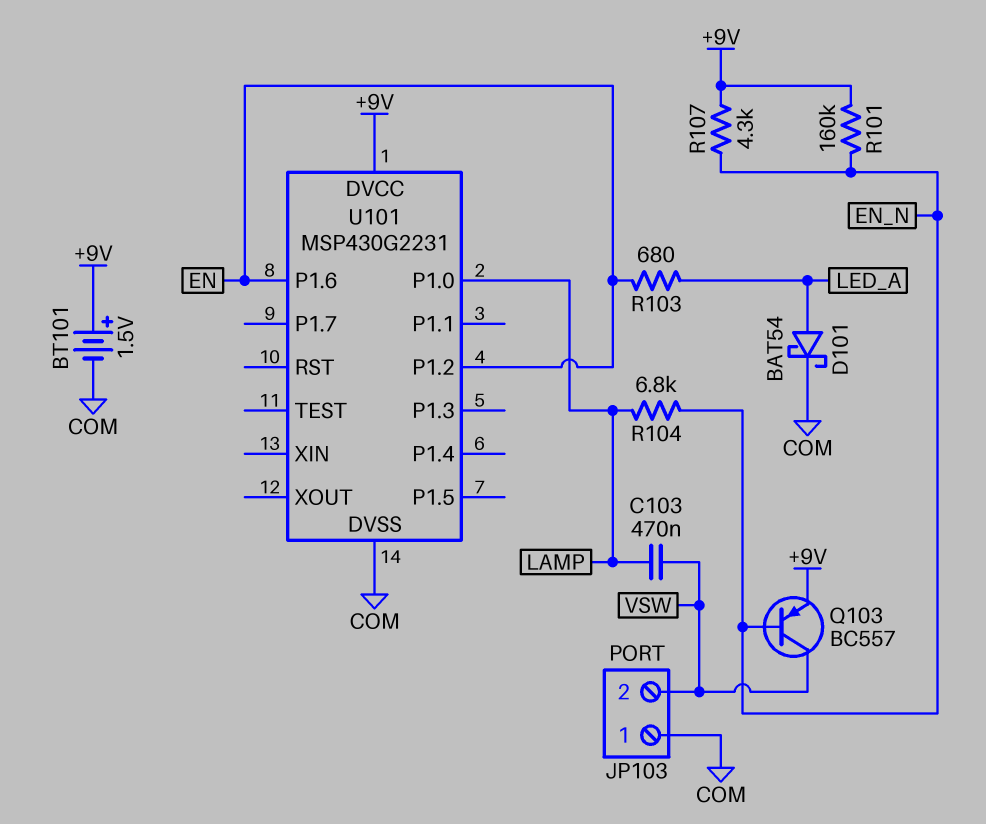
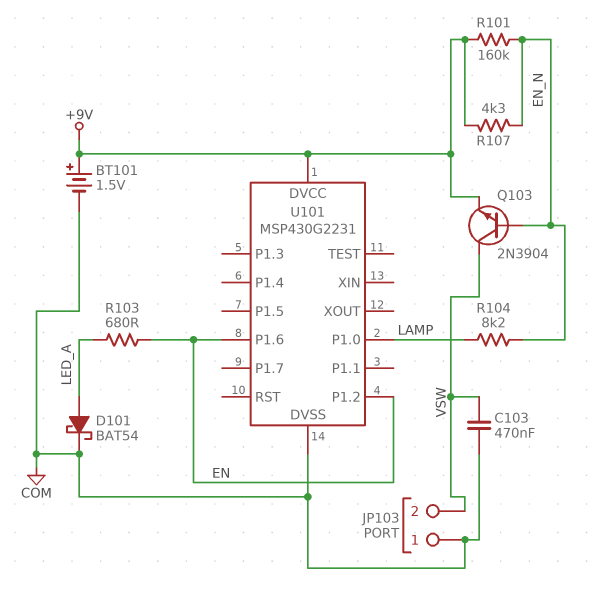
C103: 470nF (LAMP, VSW) -> 470nF (COM, VSW)
Q103: PNP BC557 (B EN_N, C VSW, E +9V) -> NPN 2N3904 (B EN_N, C VSW, E +9V)
R104: 6.8k (EN_N, LAMP) -> 8.2k (EN_N, LAMP)

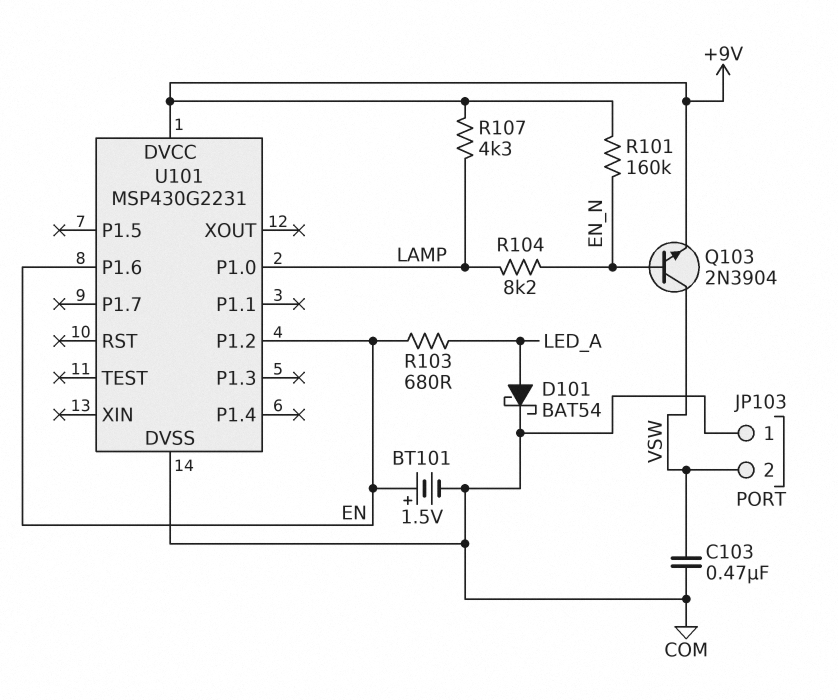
BT101: 1.5V (plus +9V, minus COM) -> 1.5V (plus EN, minus COM)
R107: 4.3k (+9V, EN_N) -> 4.3k (+9V, LAMP)

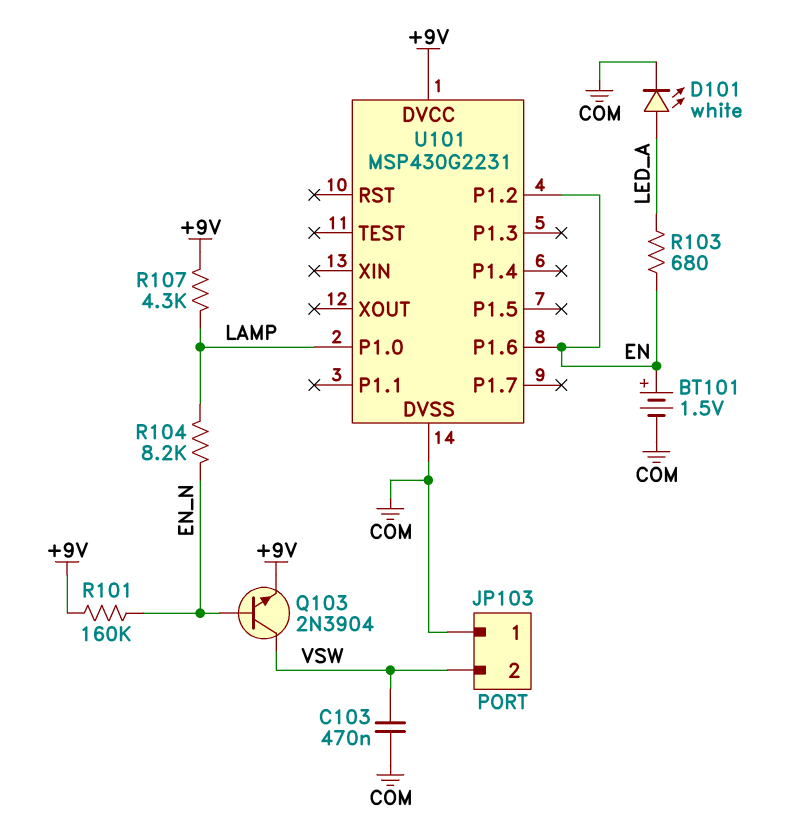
D101: schottky BAT54 (A LED_A, K COM) -> LED white (A LED_A, K COM)

